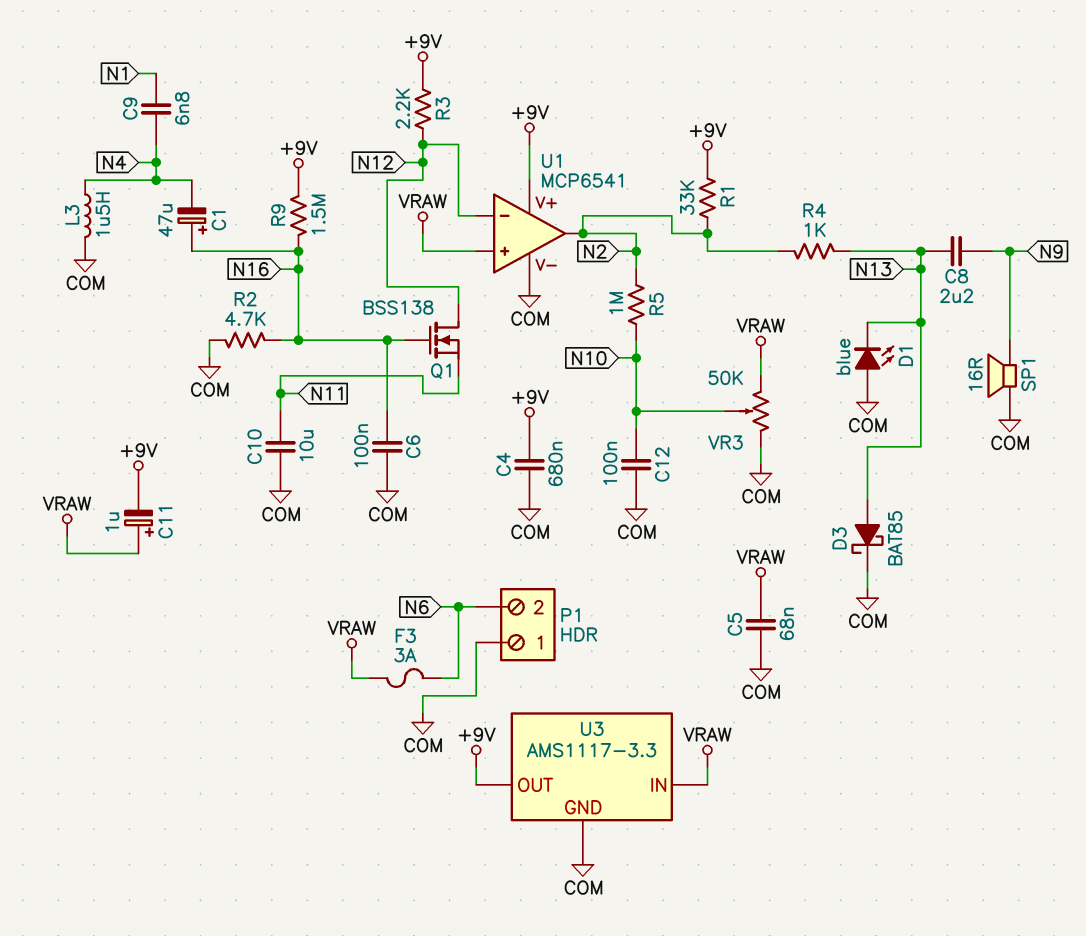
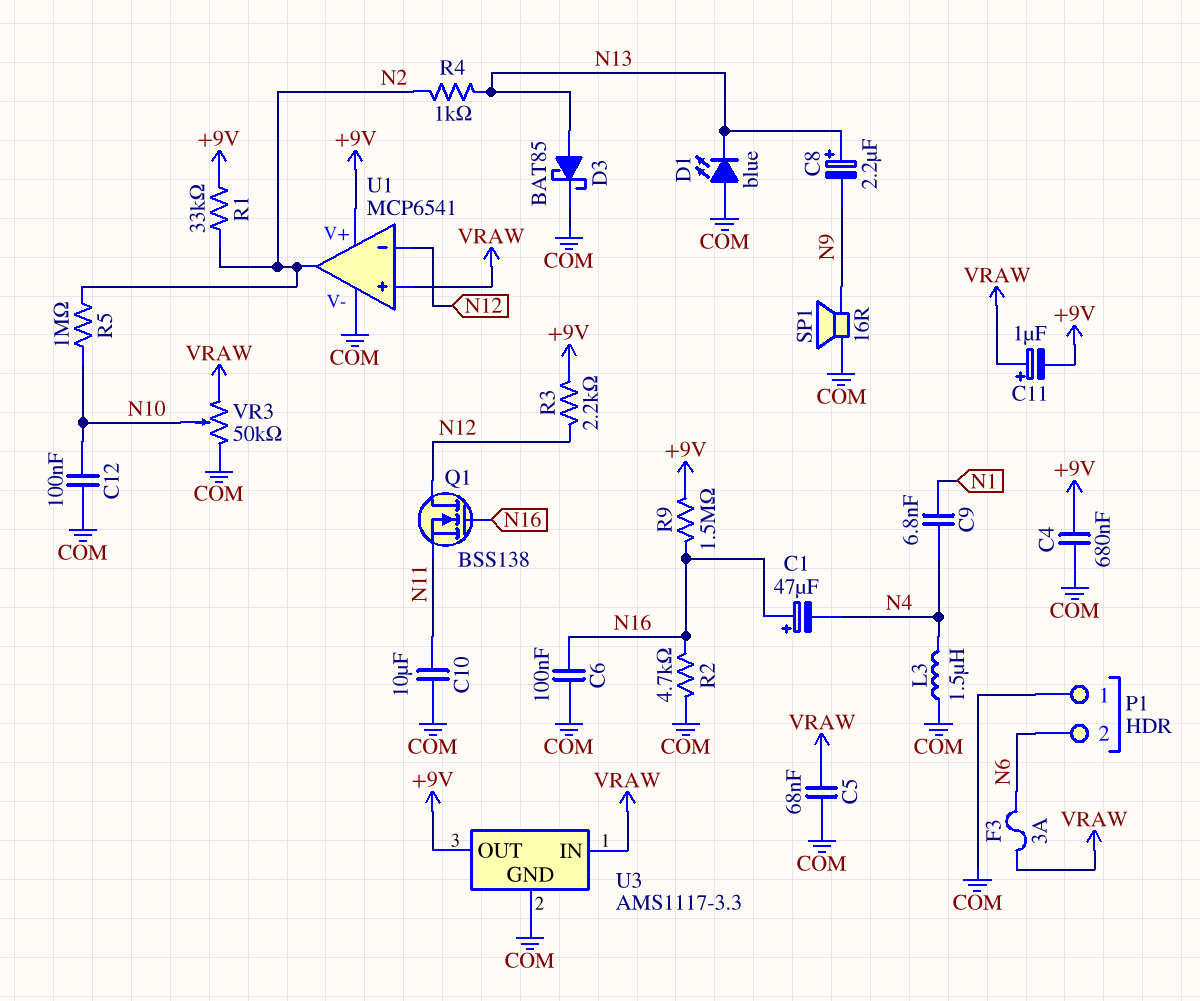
C8: 2.2uF (N9, N13) -> 2.2uF (plus N13, minus N9)

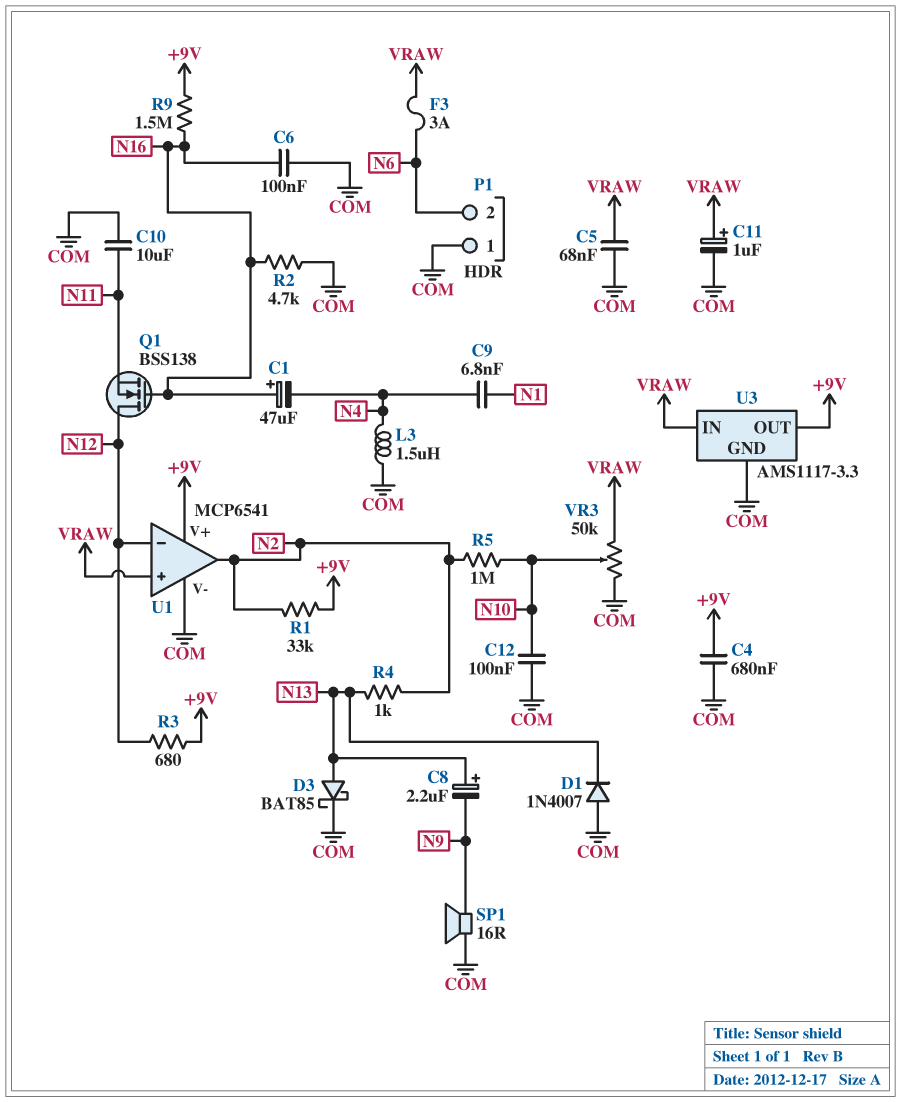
C11: 1uF (plus VRAW, minus +9V) -> 1uF (plus VRAW, minus COM)
D1: LED blue (A COM, K N13) -> diode 1N4007 (A COM, K N13)
R3: 2.2k (+9V, N12) -> 680 (+9V, N12)

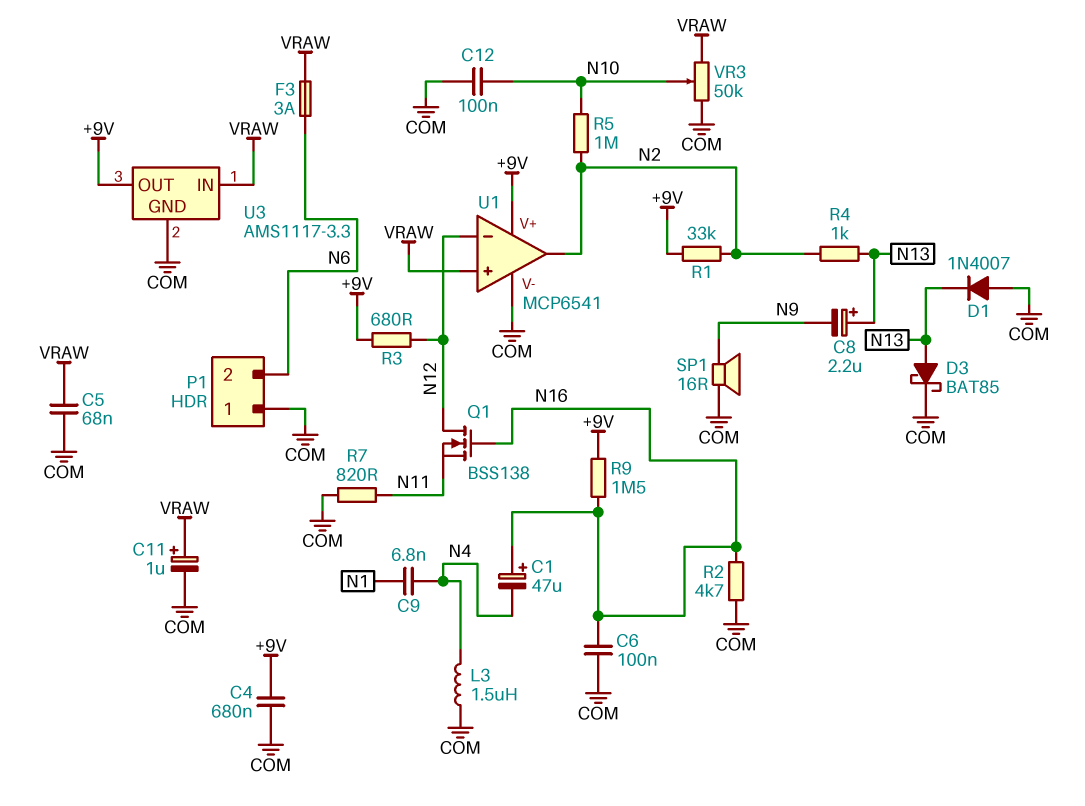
C10: 10uF (COM, N11) -> none
R7: none -> 820 (COM, N11)

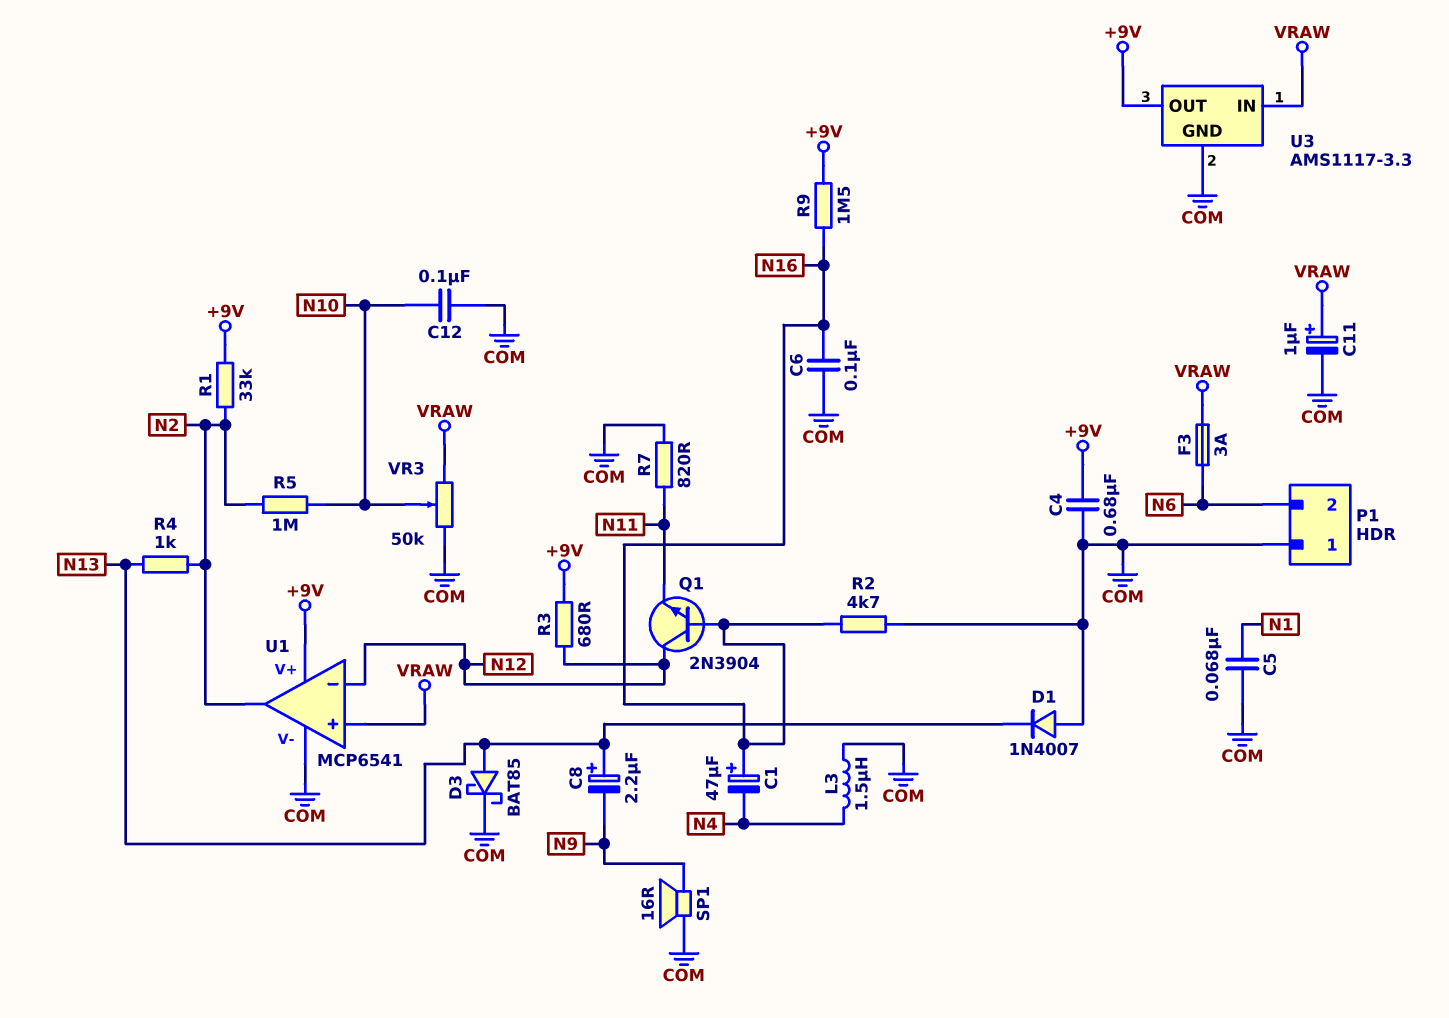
C5: 68nF (COM, VRAW) -> 68nF (COM, N1)
C9: 6.8nF (N1, N4) -> none
Q1: NMOS BSS138 (G N16, D N12, S N11) -> NPN 2N3904 (B N16, C N12, E N11)

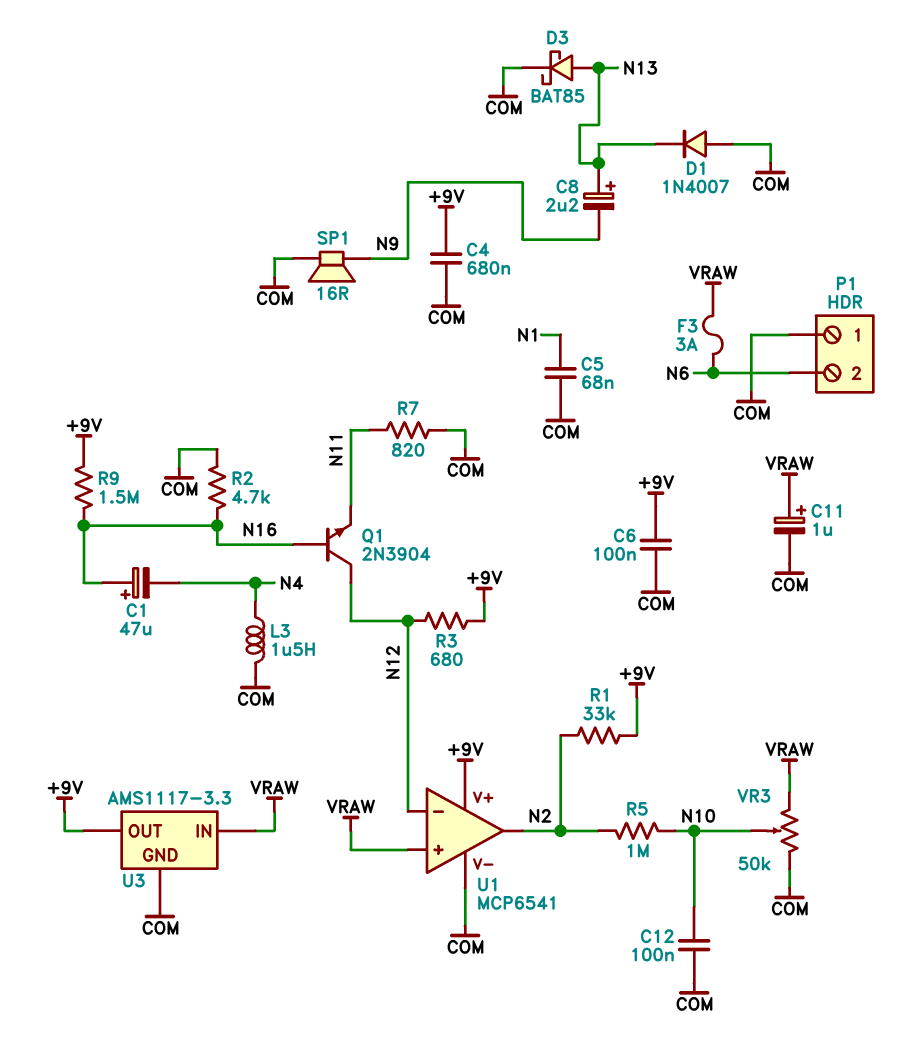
C6: 100nF (COM, N16) -> 100nF (+9V, COM)
R4: 1k (N2, N13) -> none

